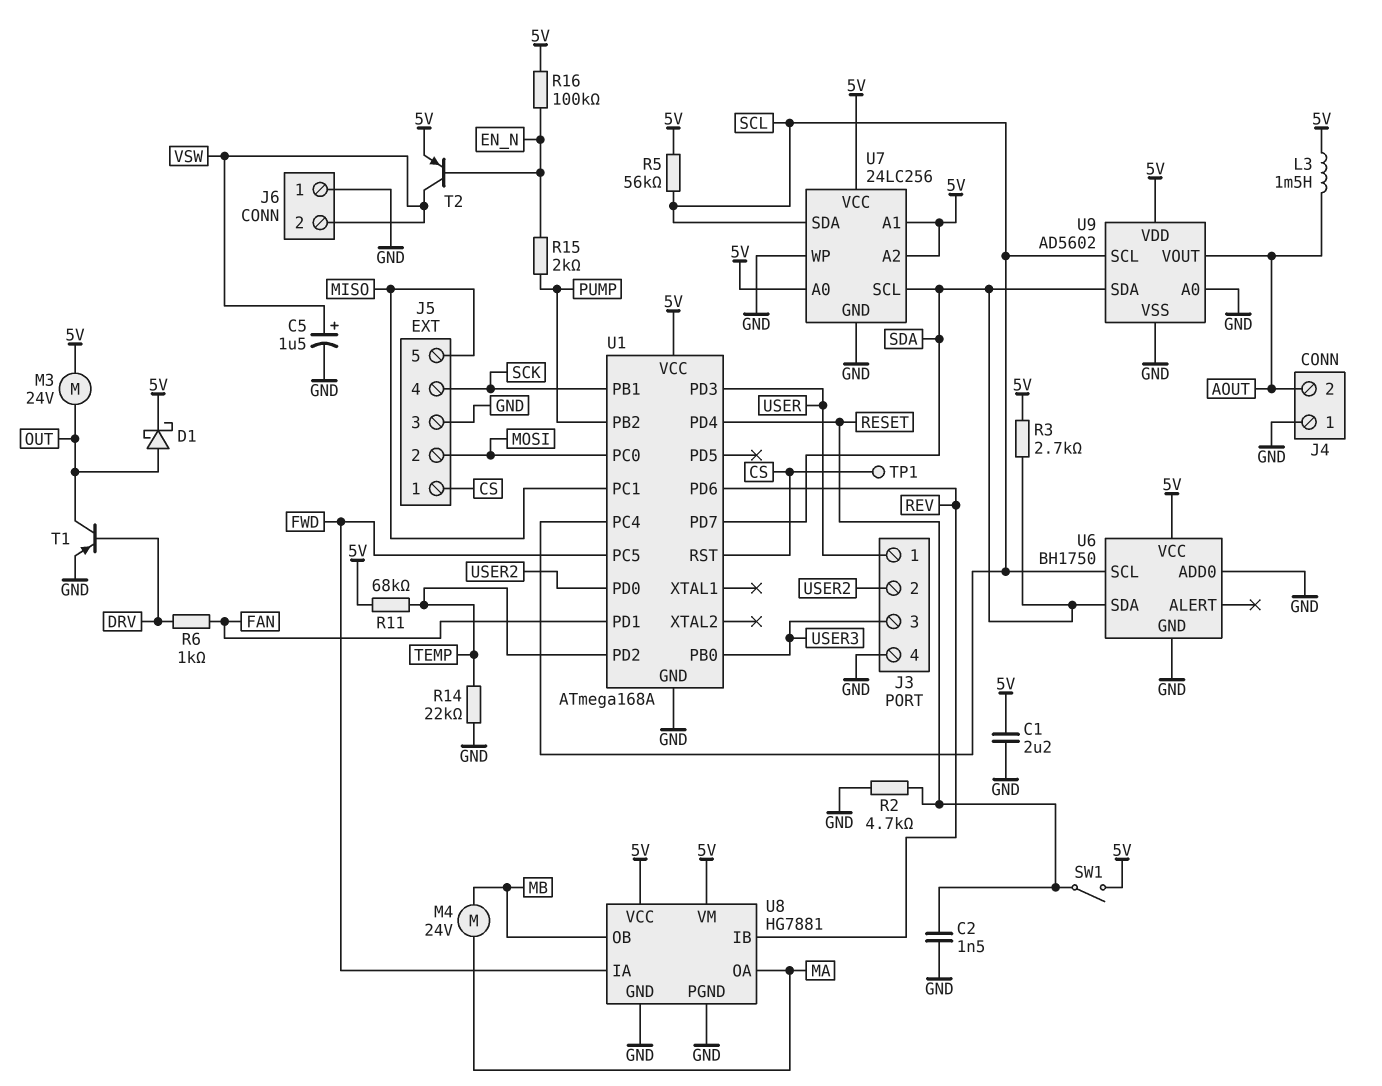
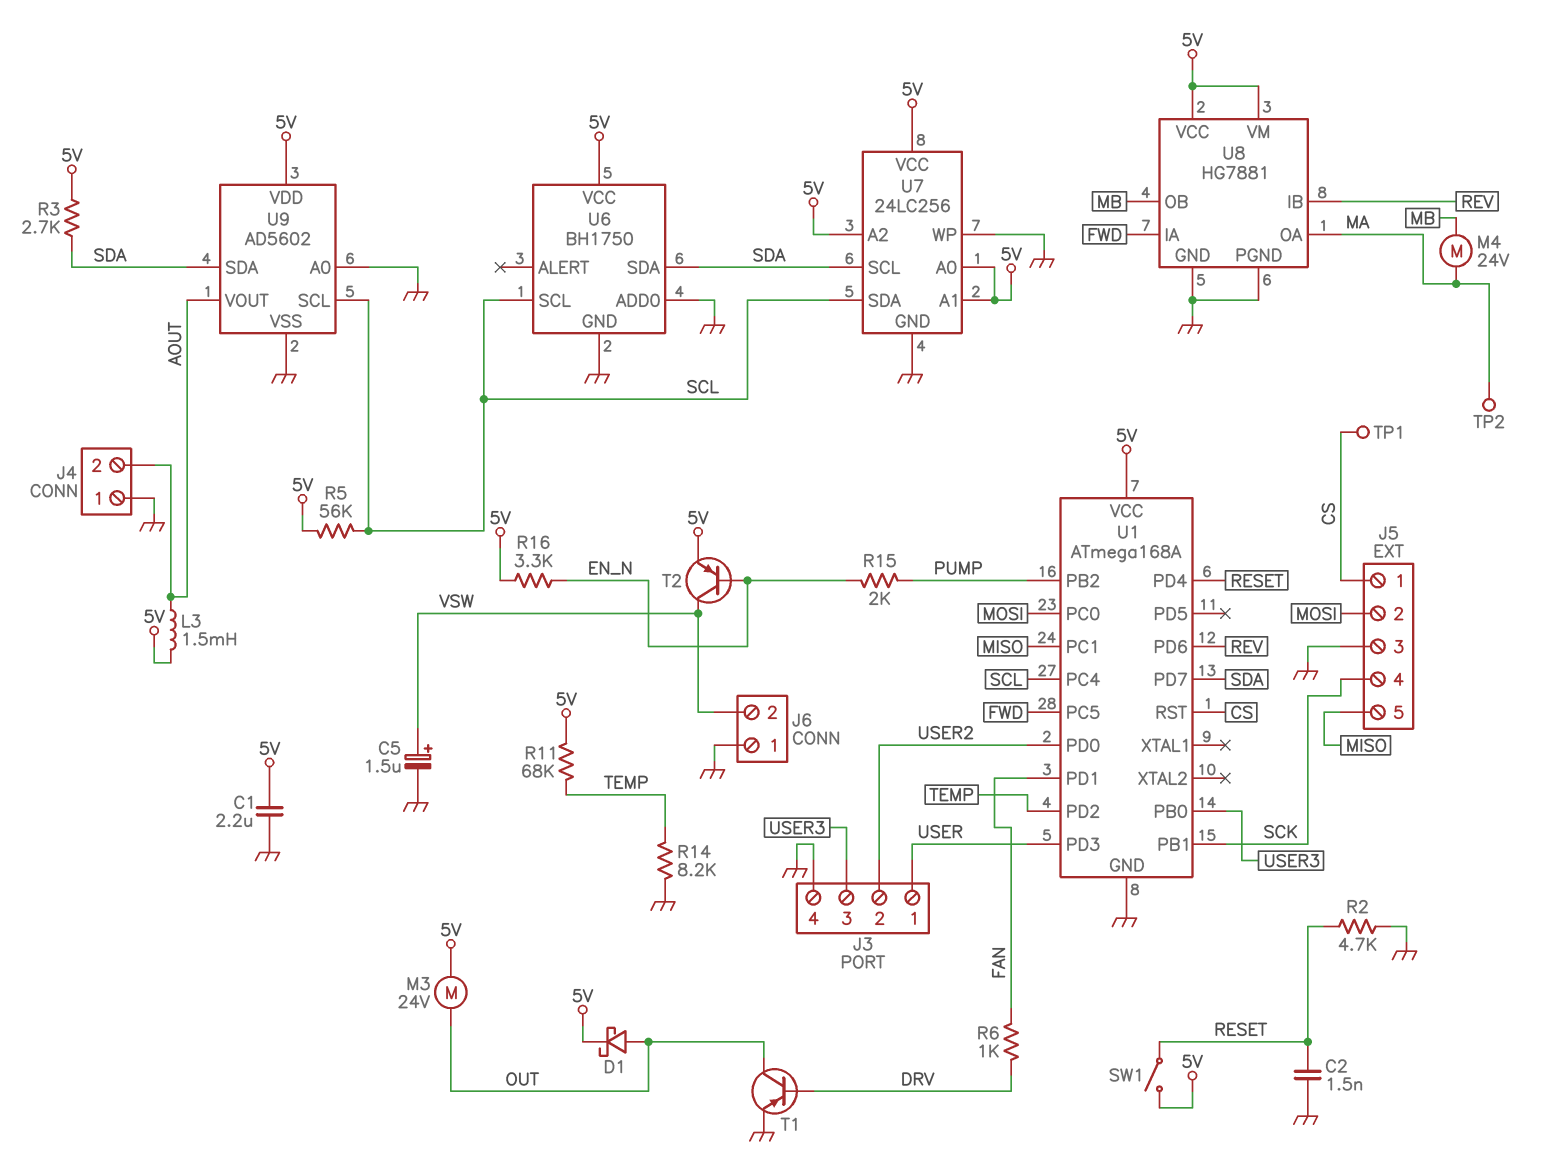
R14: 22k (GND, TEMP) -> 8.2k (GND, TEMP)
R16: 100k (5V, EN_N) -> 3.3k (5V, EN_N)
TP2: none -> test point (MA)

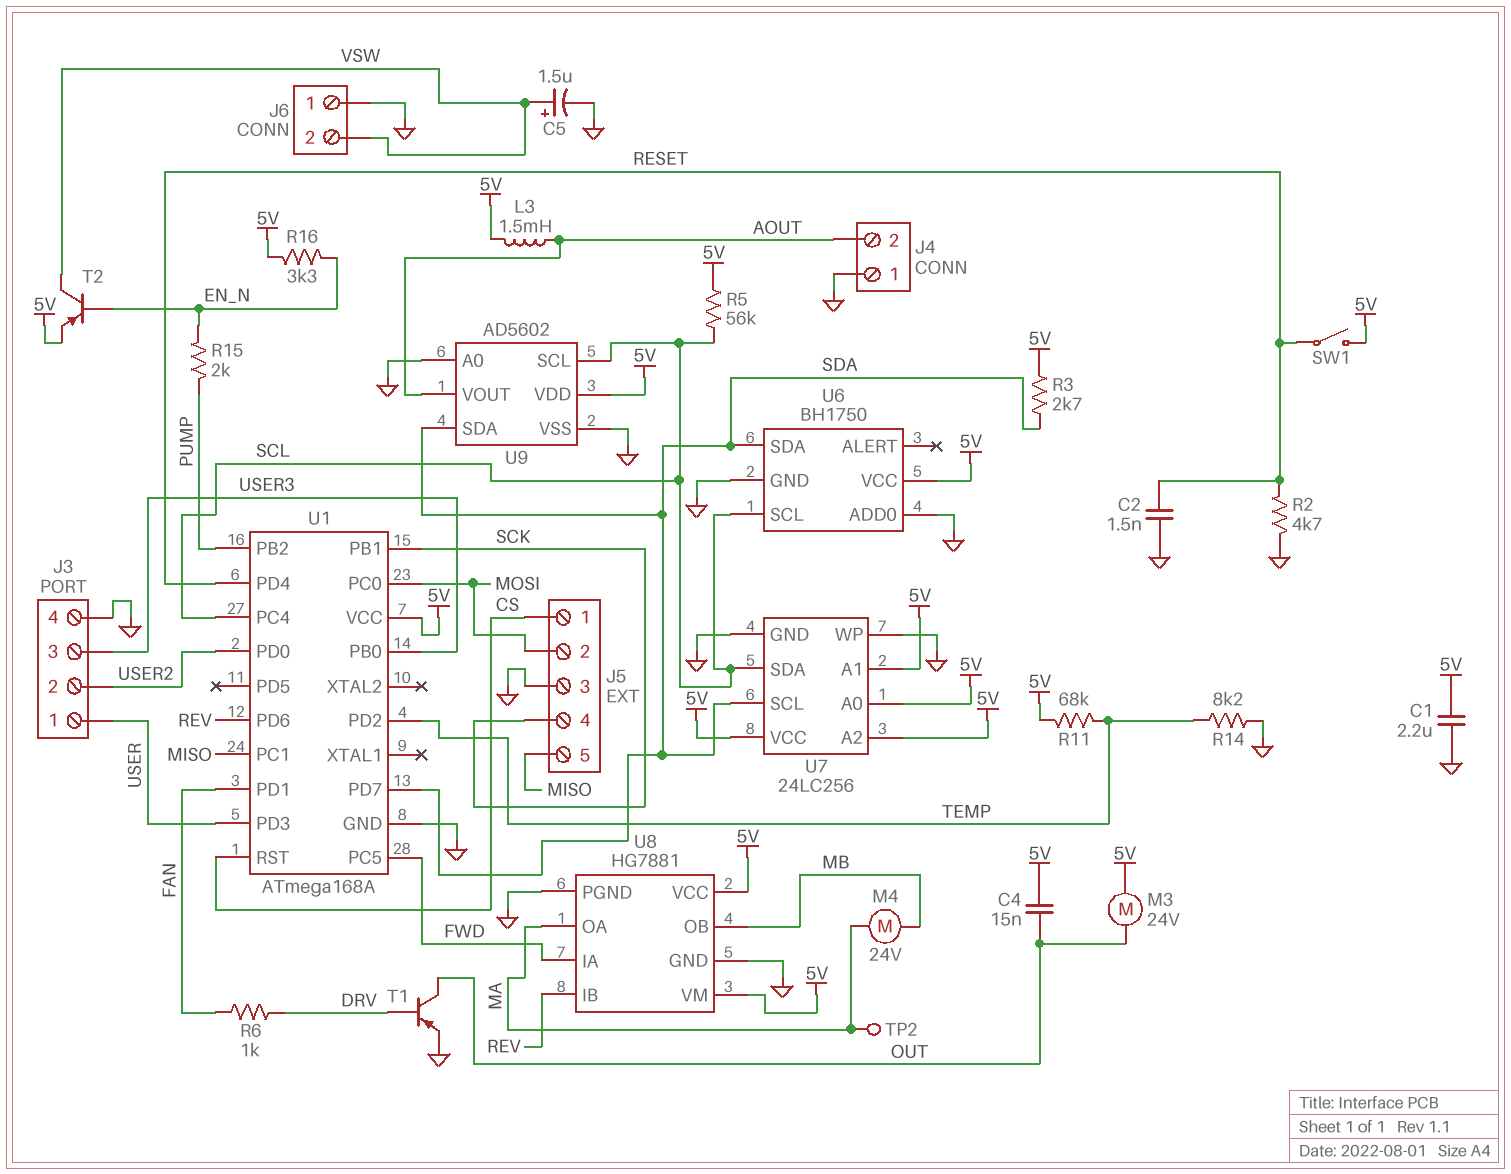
C4: none -> 15nF (5V, OUT)
D1: schottky (A OUT, K 5V) -> none
TP1: test point (CS) -> none

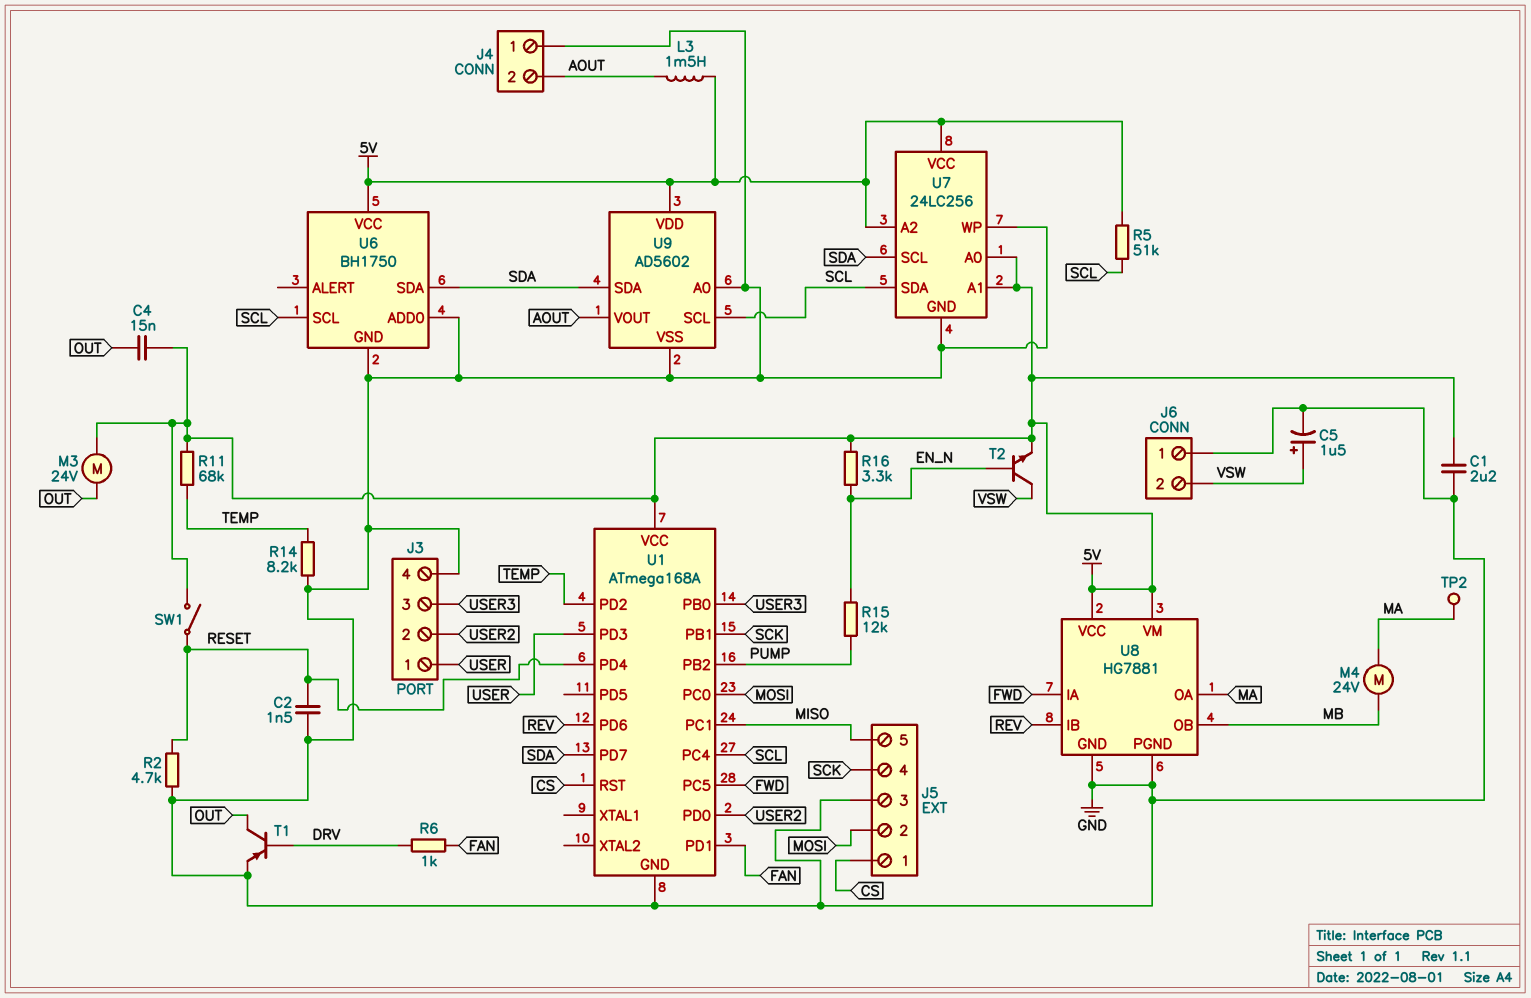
R3: 2.7k (5V, SDA) -> none
R5: 56k (5V, SCL) -> 51k (5V, SCL)
R15: 2k (EN_N, PUMP) -> 12k (EN_N, PUMP)
T2: PNP (B EN_N, C VSW, E 5V) -> NPN (B EN_N, C VSW, E 5V)

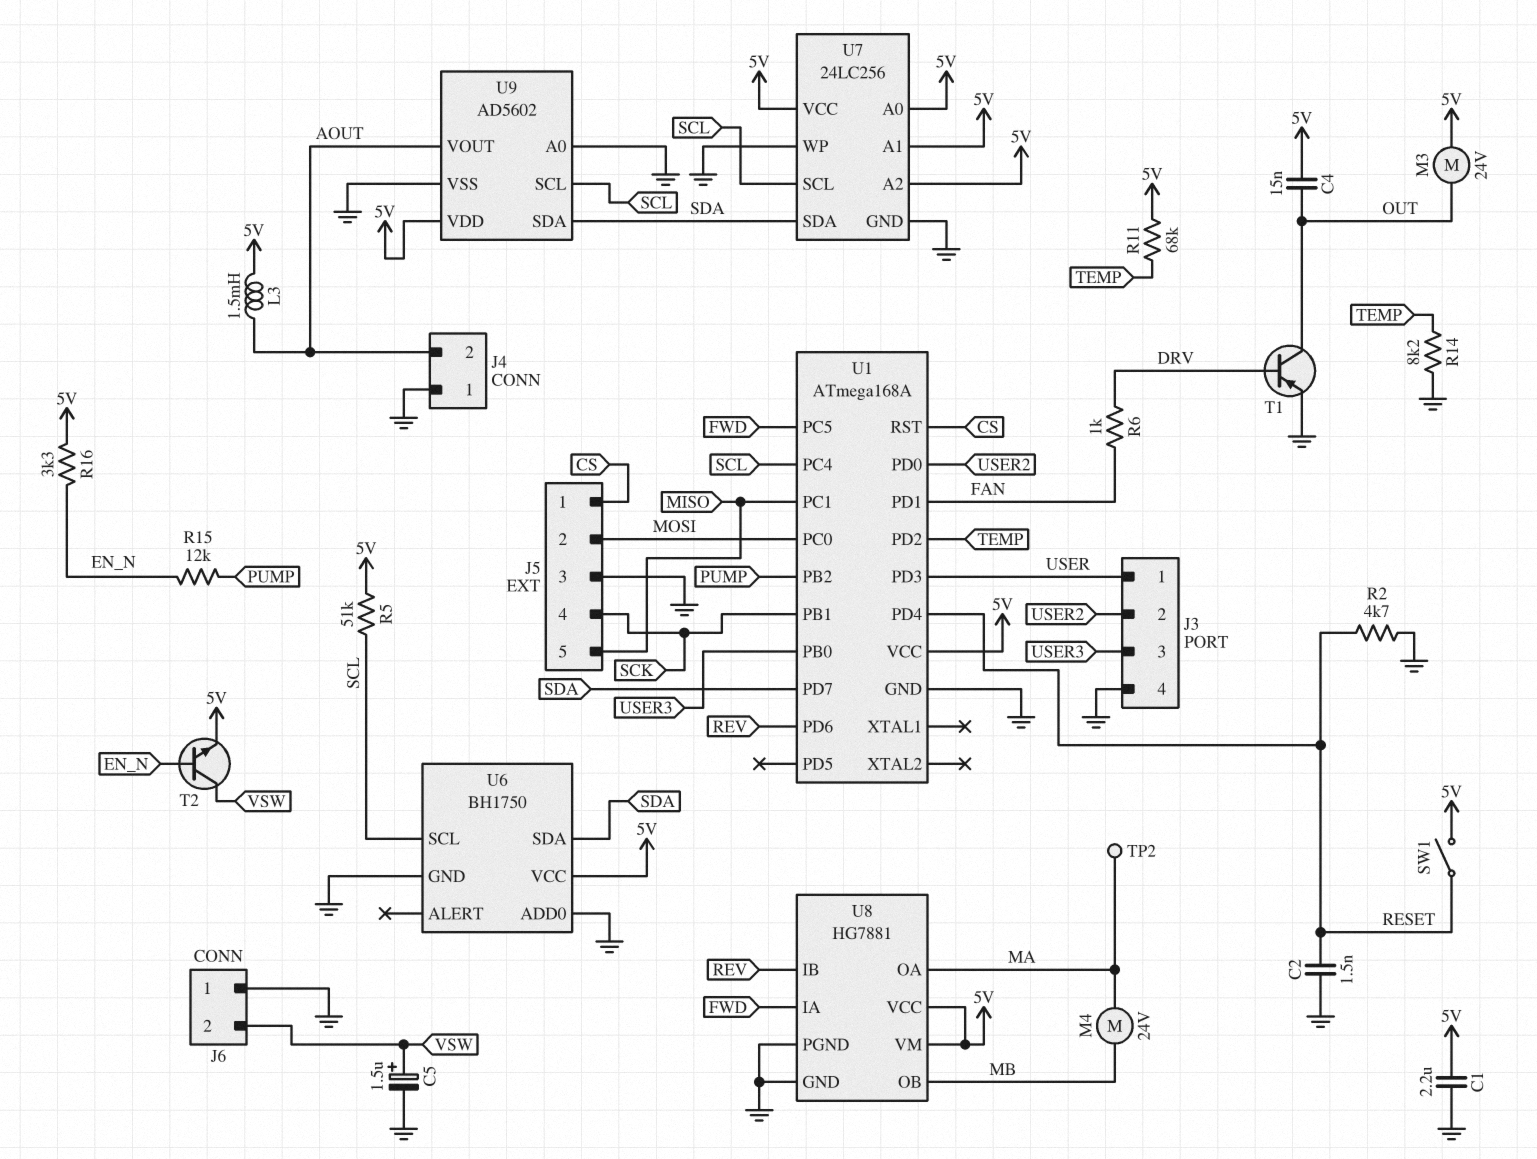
U7 pin SCL: SDA -> SCL
U7 pin SDA: SCL -> SDA

